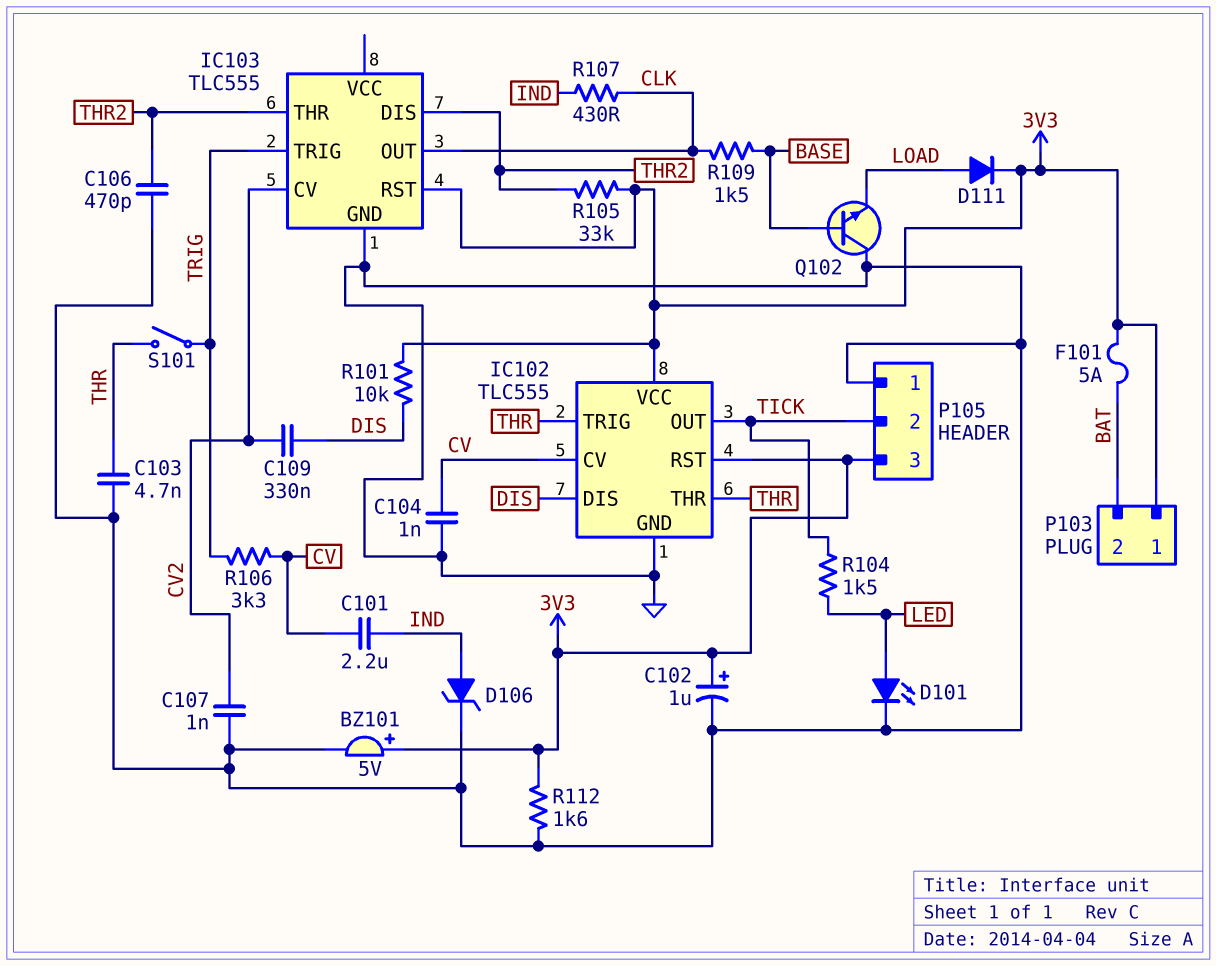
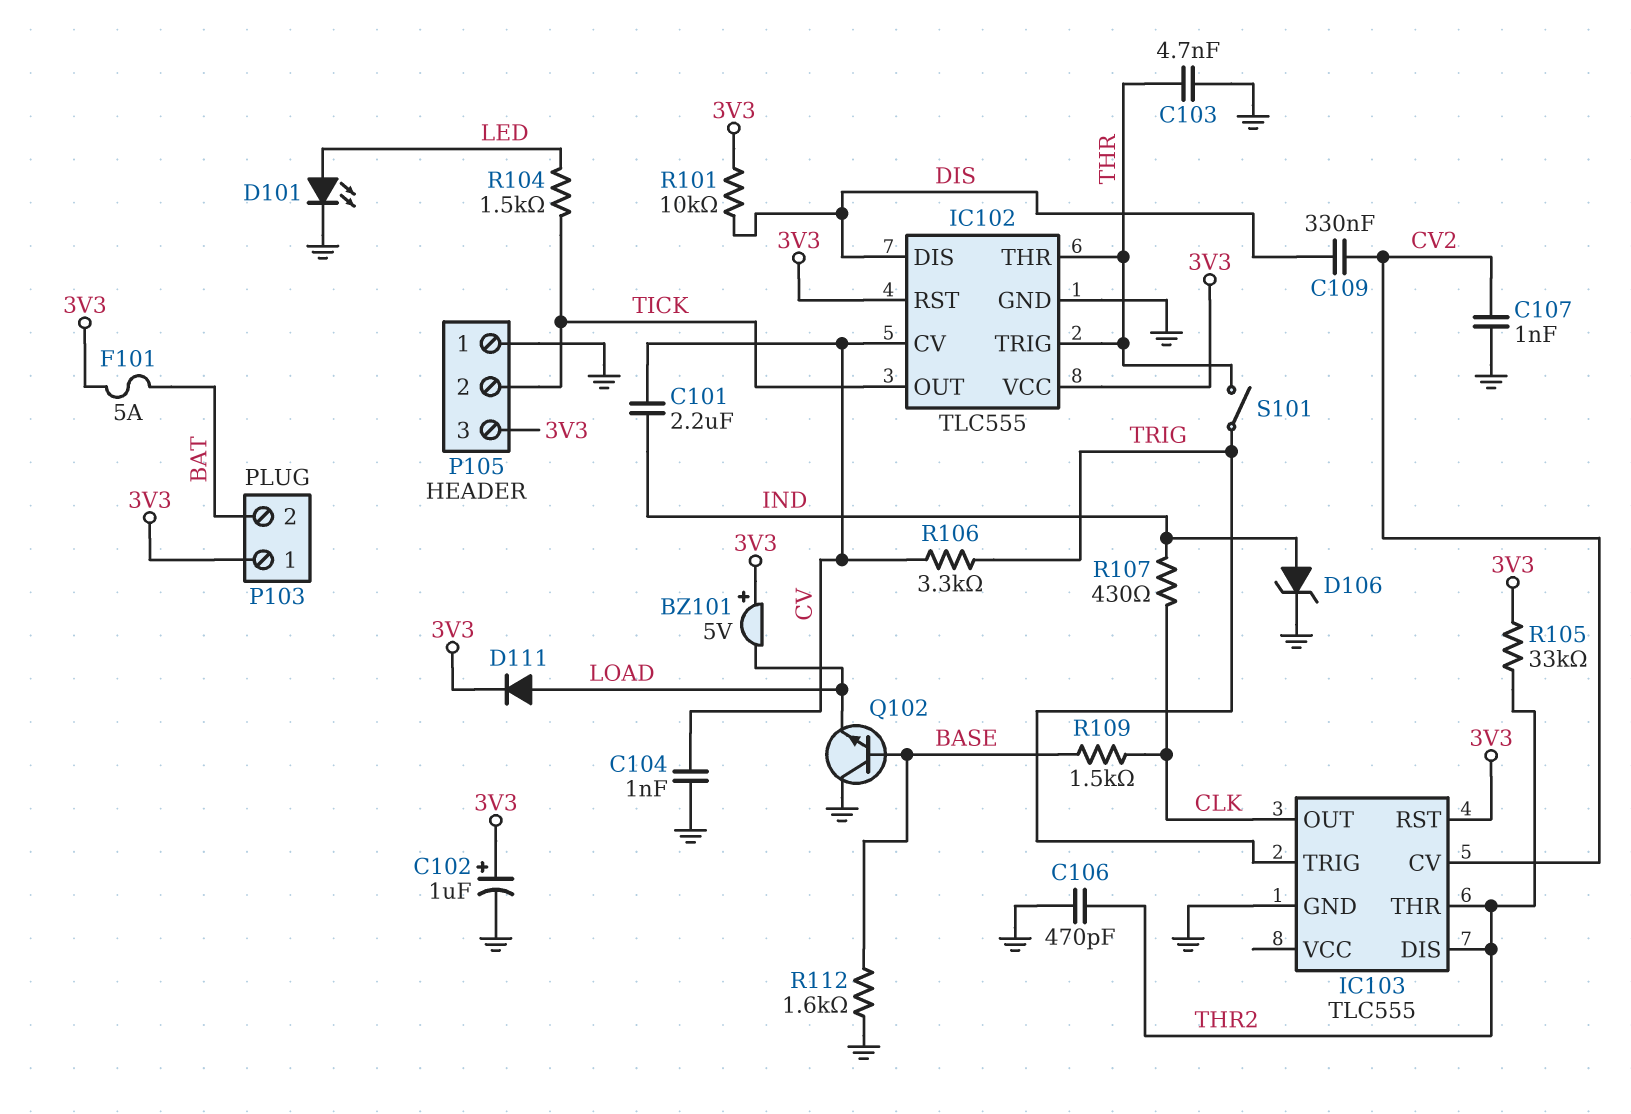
BZ101: buzzer 5V (plus 3V3, minus GND) -> buzzer 5V (plus 3V3, minus LOAD)
R112: 1.6k (3V3, GND) -> 1.6k (BASE, GND)

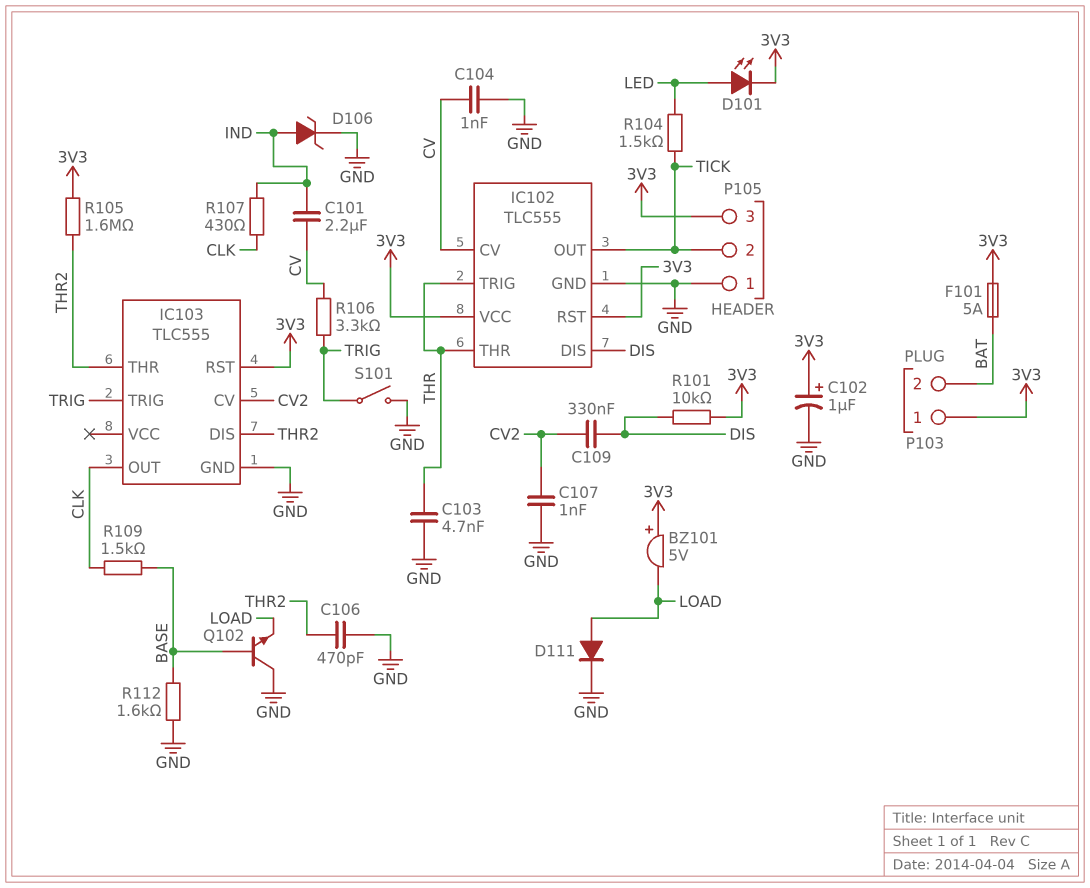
D101: LED (A LED, K GND) -> LED (A LED, K 3V3)
D111: diode (A LOAD, K 3V3) -> diode (A LOAD, K GND)
R105: 33k (3V3, THR2) -> 1.6M (3V3, THR2)
S101: switch (THR, TRIG) -> switch (GND, TRIG)

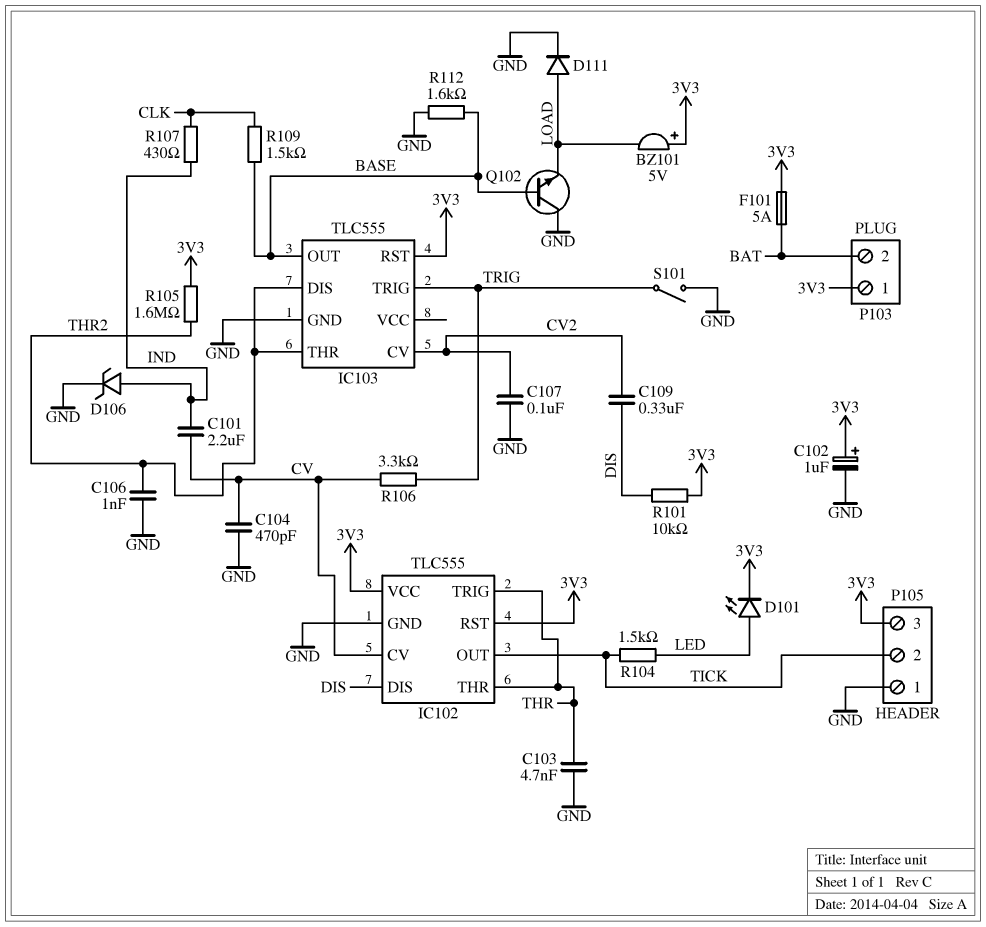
C104: 1nF (CV, GND) -> 470pF (CV, GND)
C106: 470pF (GND, THR2) -> 1nF (GND, THR2)
C107: 1nF (CV2, GND) -> 100nF (CV2, GND)
IC103 pin OUT: CLK -> BASE

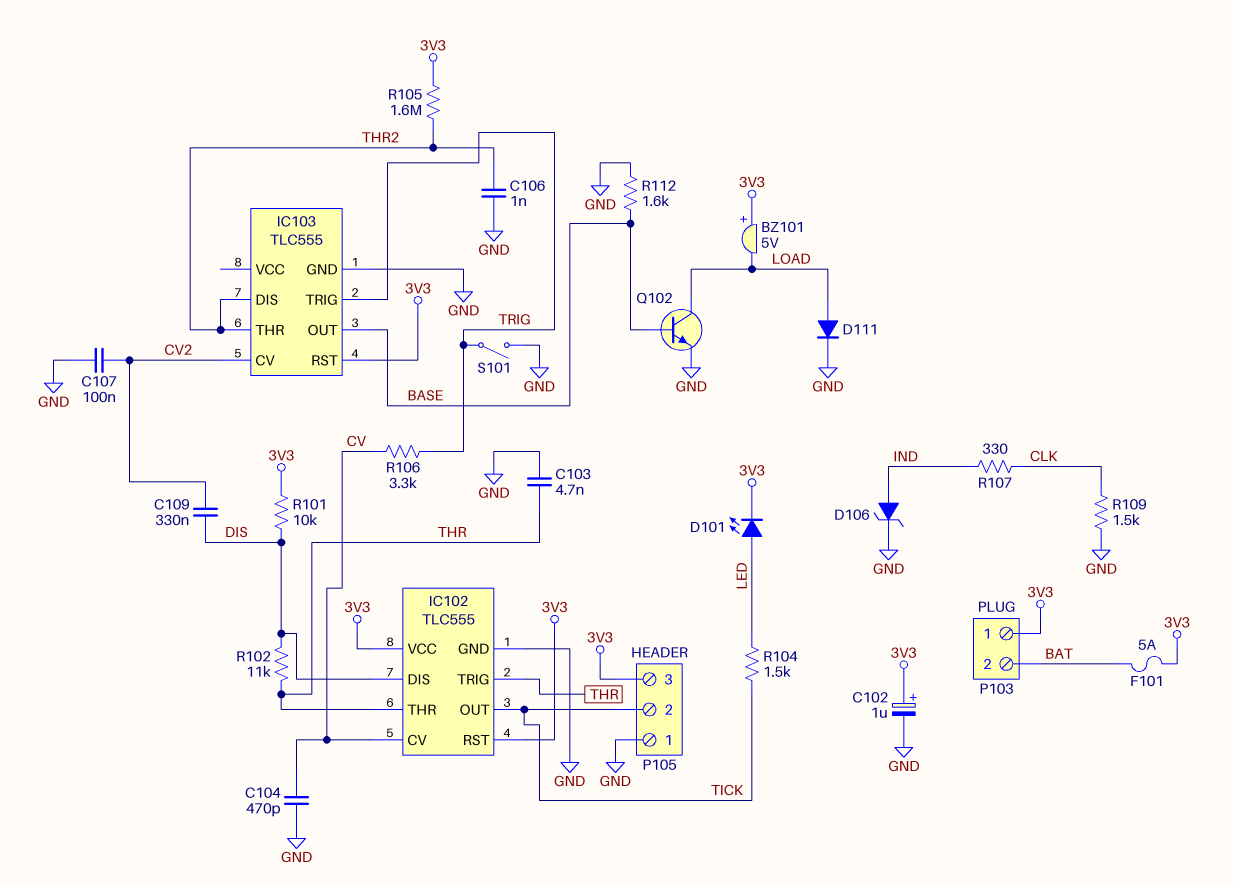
C101: 2.2uF (CV, IND) -> none
Q102: NPN (B BASE, C GND, E LOAD) -> NPN (B BASE, C LOAD, E GND)
R102: none -> 11k (DIS, THR)
R107: 430 (CLK, IND) -> 330 (CLK, IND)
R109: 1.5k (BASE, CLK) -> 1.5k (CLK, GND)

